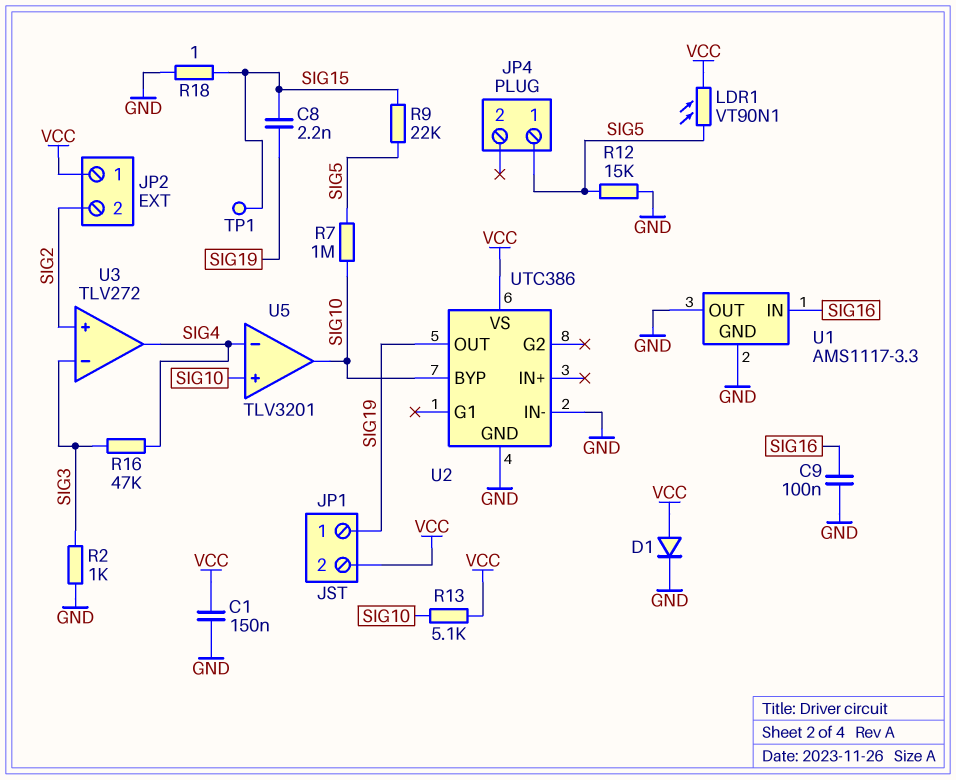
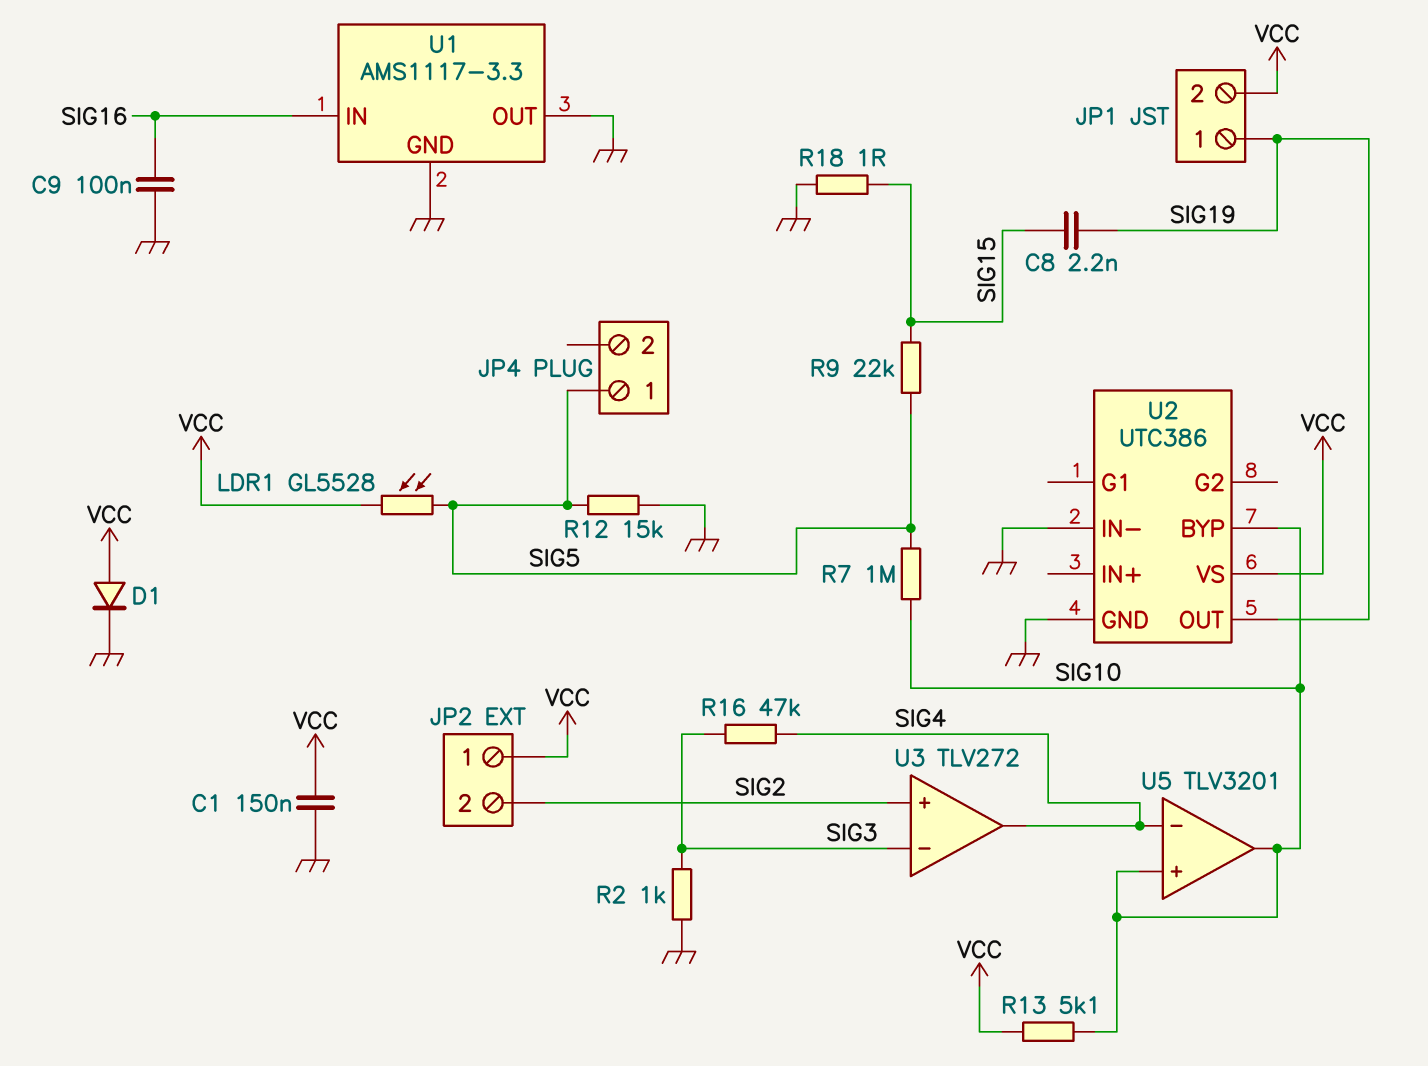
LDR1: VT90N1 (SIG5, VCC) -> GL5528 (SIG5, VCC)
TP1: test point (SIG15) -> none

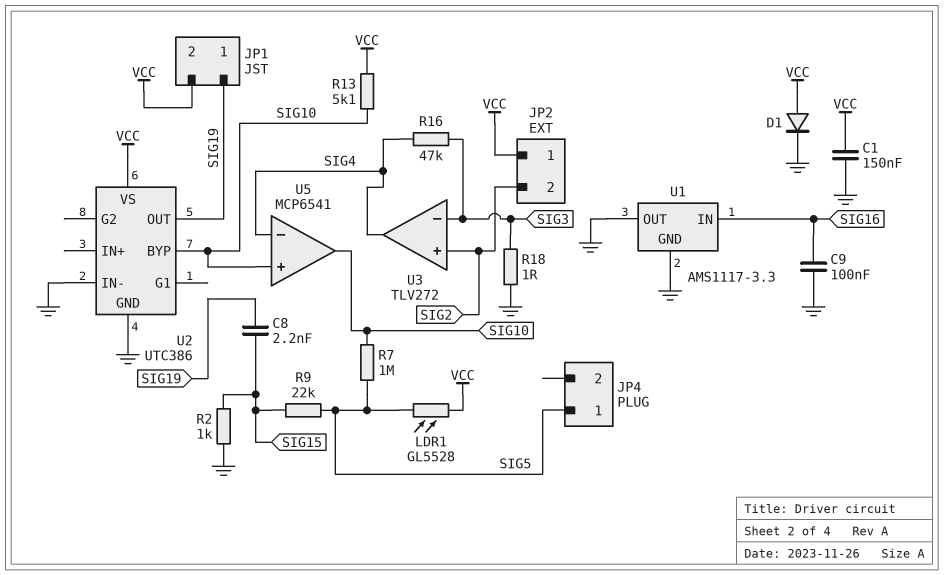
R2: 1k (GND, SIG3) -> 1k (GND, SIG15)
R12: 15k (GND, SIG5) -> none
R18: 1 (GND, SIG15) -> 1 (GND, SIG3)
U5: TLV3201 -> MCP6541

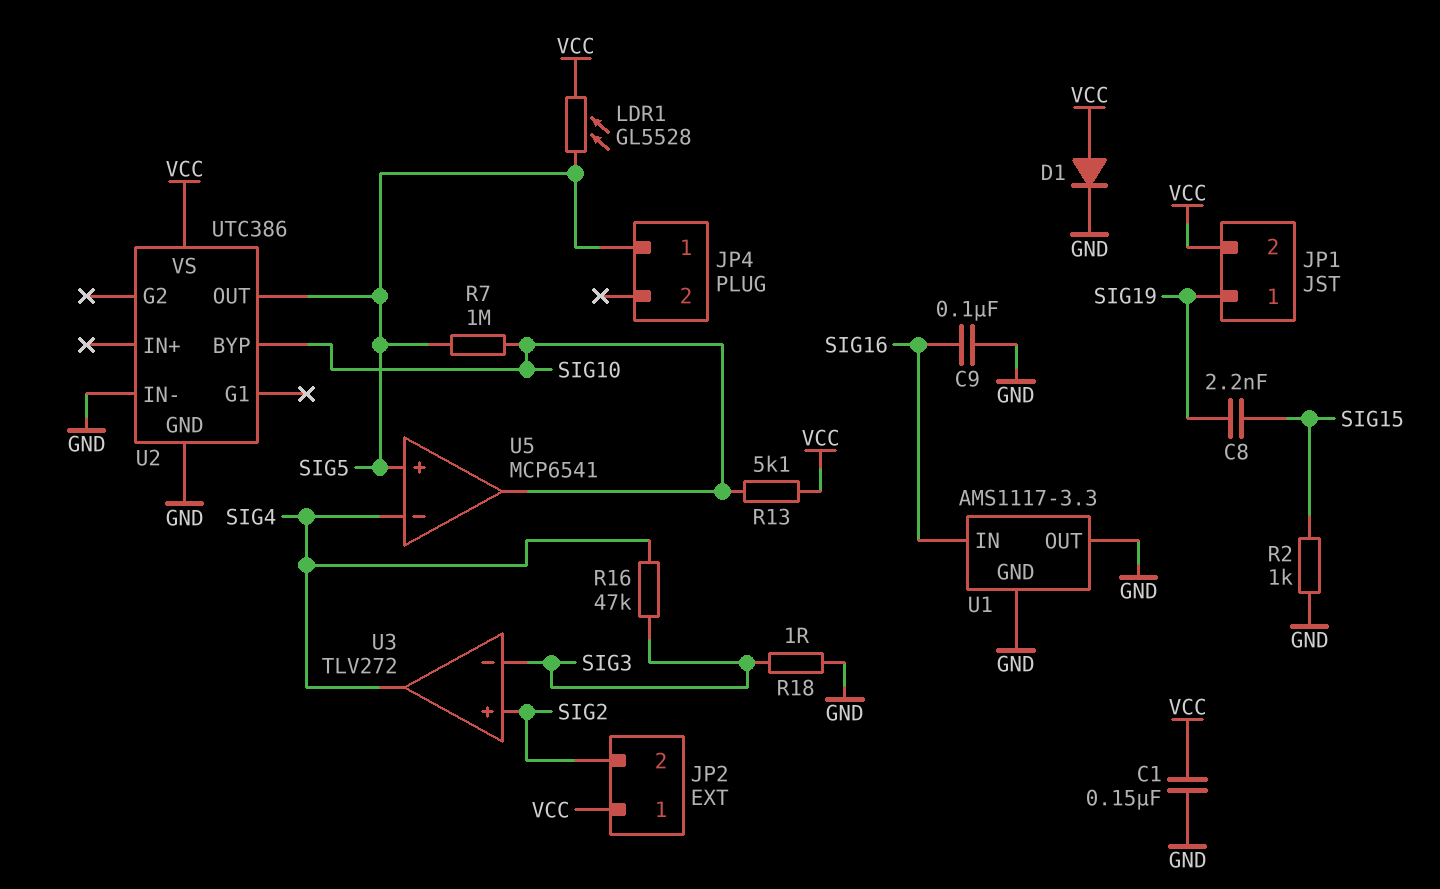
R9: 22k (SIG5, SIG15) -> none
U2 pin OUT: SIG19 -> SIG5
U5 pin in+: SIG10 -> SIG5

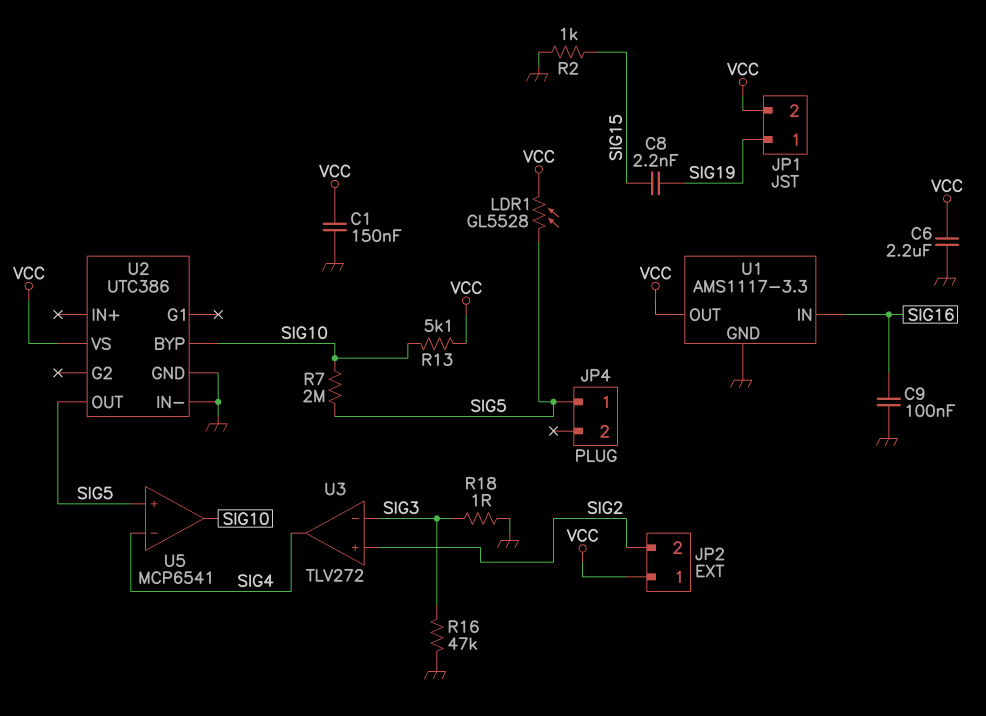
C6: none -> 2.2uF (GND, VCC)
D1: diode (A VCC, K GND) -> none
R7: 1M (SIG5, SIG10) -> 2M (SIG5, SIG10)
R16: 47k (SIG3, SIG4) -> 47k (GND, SIG3)
U1 pin OUT: GND -> VCC

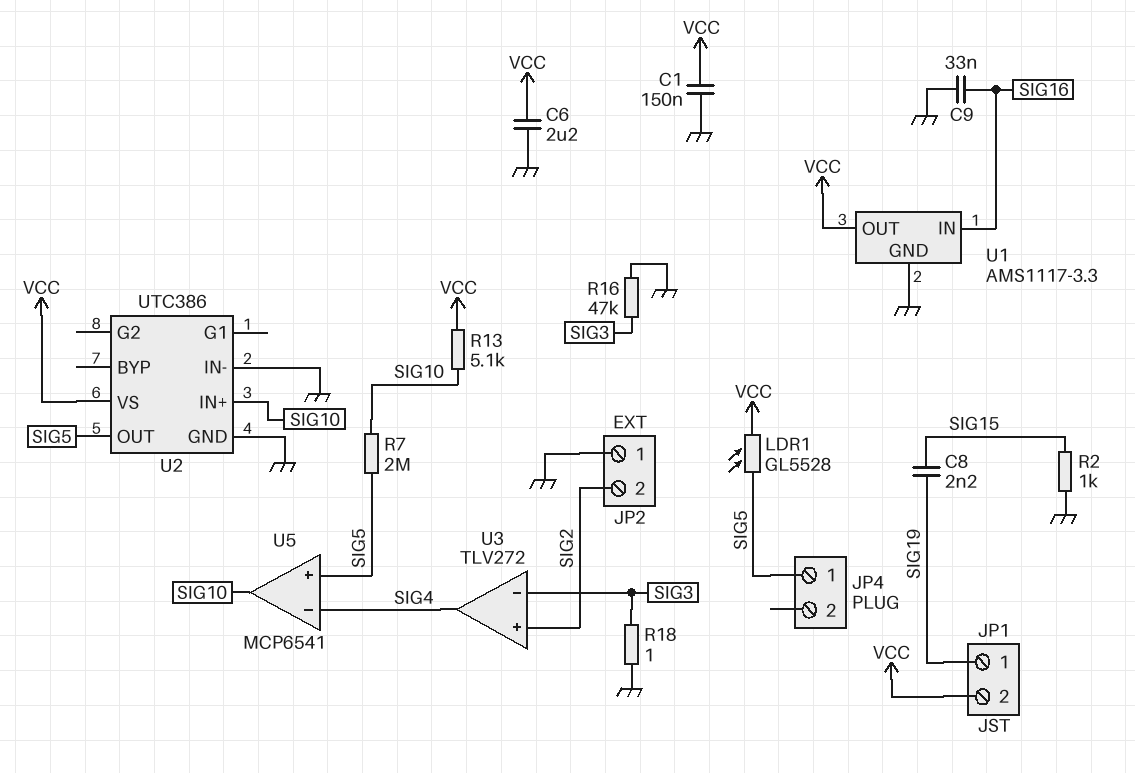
C9: 100nF (GND, SIG16) -> 33nF (GND, SIG16)
JP2 pin 1: VCC -> GND
U2 pin BYP: SIG10 -> none
U2 pin IN+: none -> SIG10

